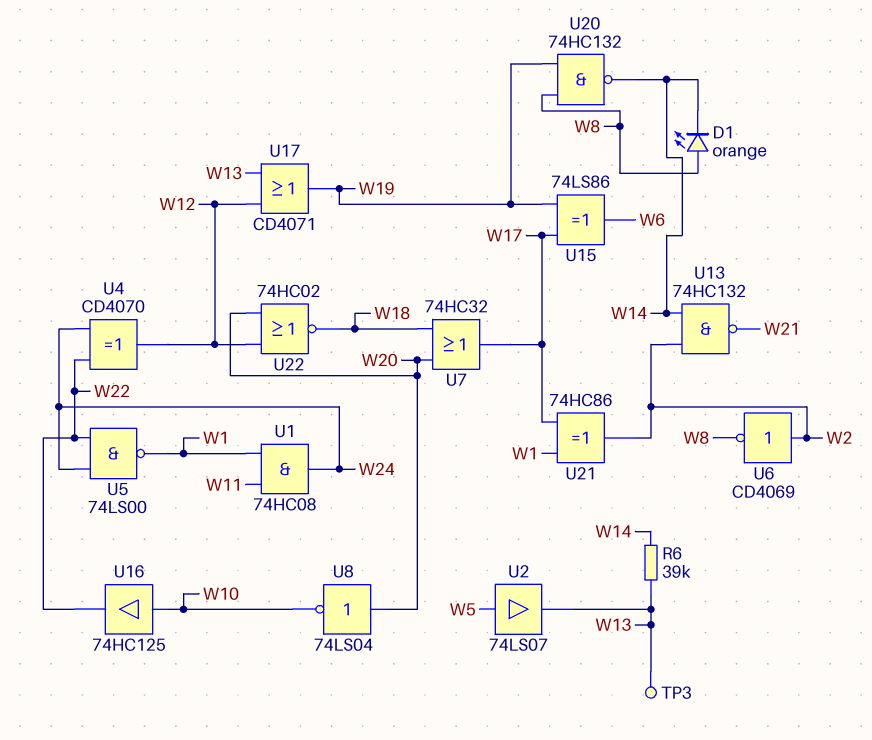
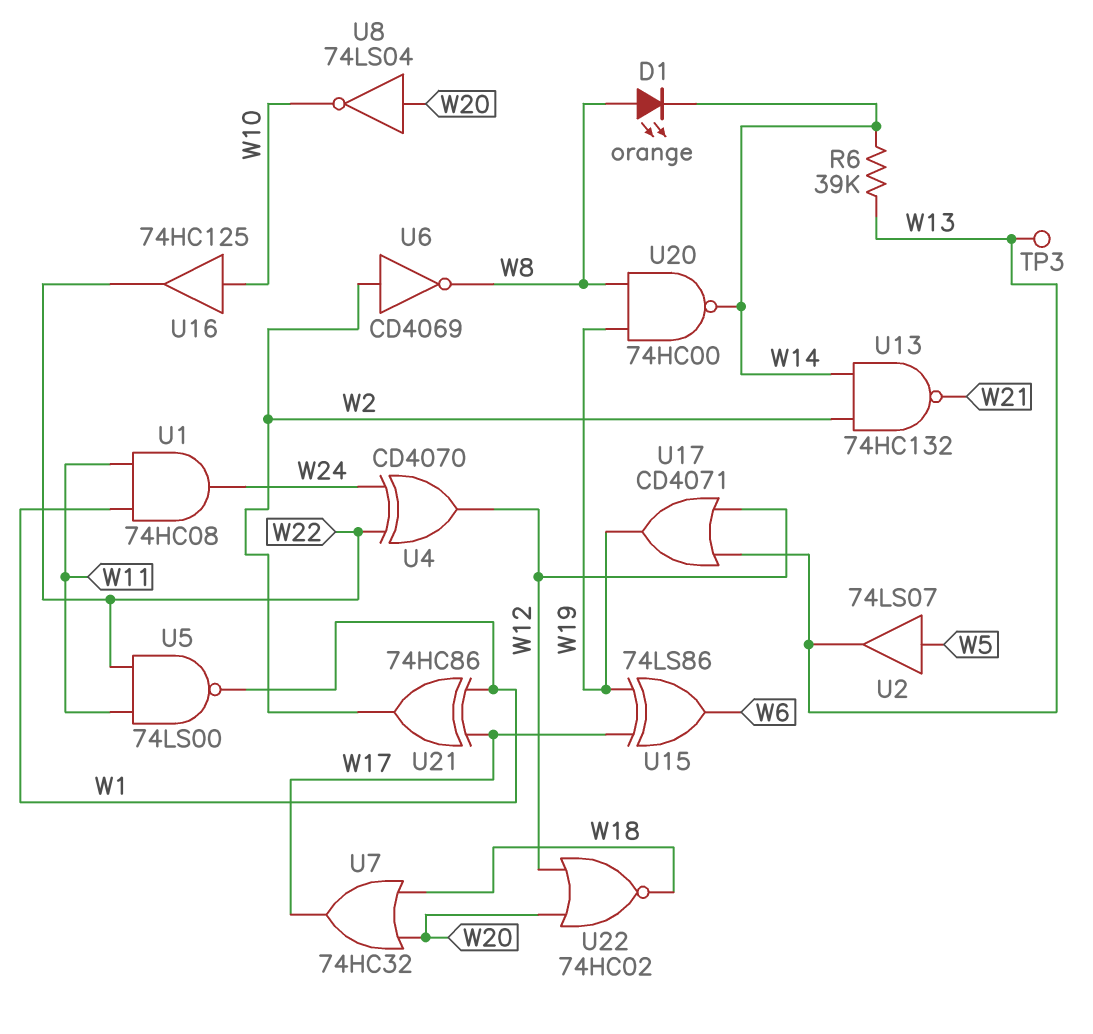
U5: NAND 74LS00 (in W22, in W24, out W1) -> NAND 74LS00 (in W11, in W22, out W1)
U20: NAND 74HC132 (in W8, in W19, out W14) -> NAND 74HC00 (in W8, in W19, out W14)

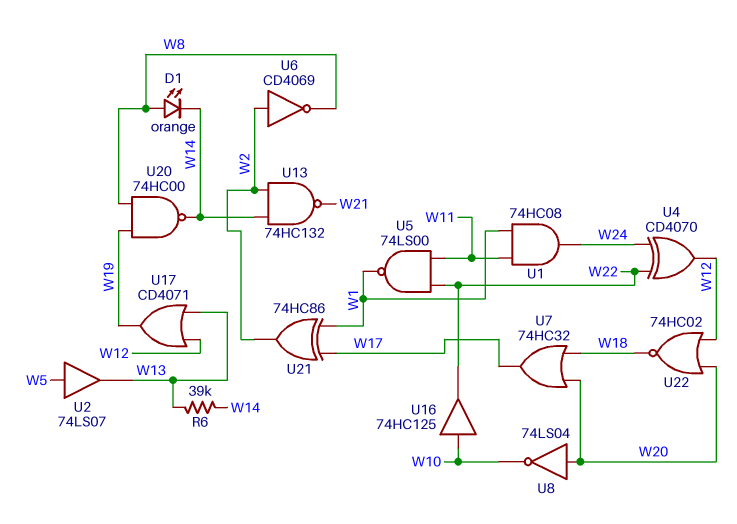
TP3: test point (W13) -> none
U15: XOR 74LS86 (in W17, in W19, out W6) -> none

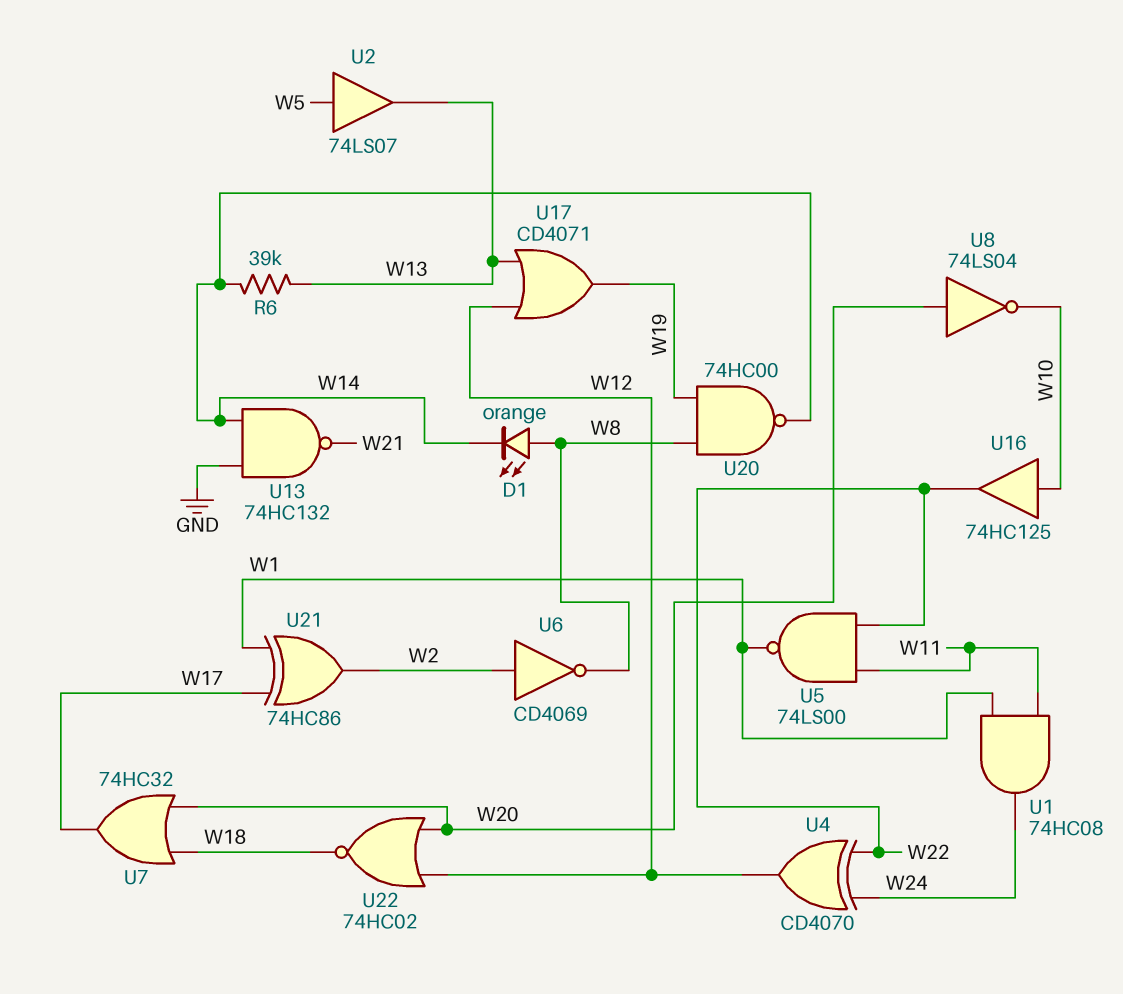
U13: NAND 74HC132 (in W2, in W14, out W21) -> NAND 74HC132 (in GND, in W14, out W21)

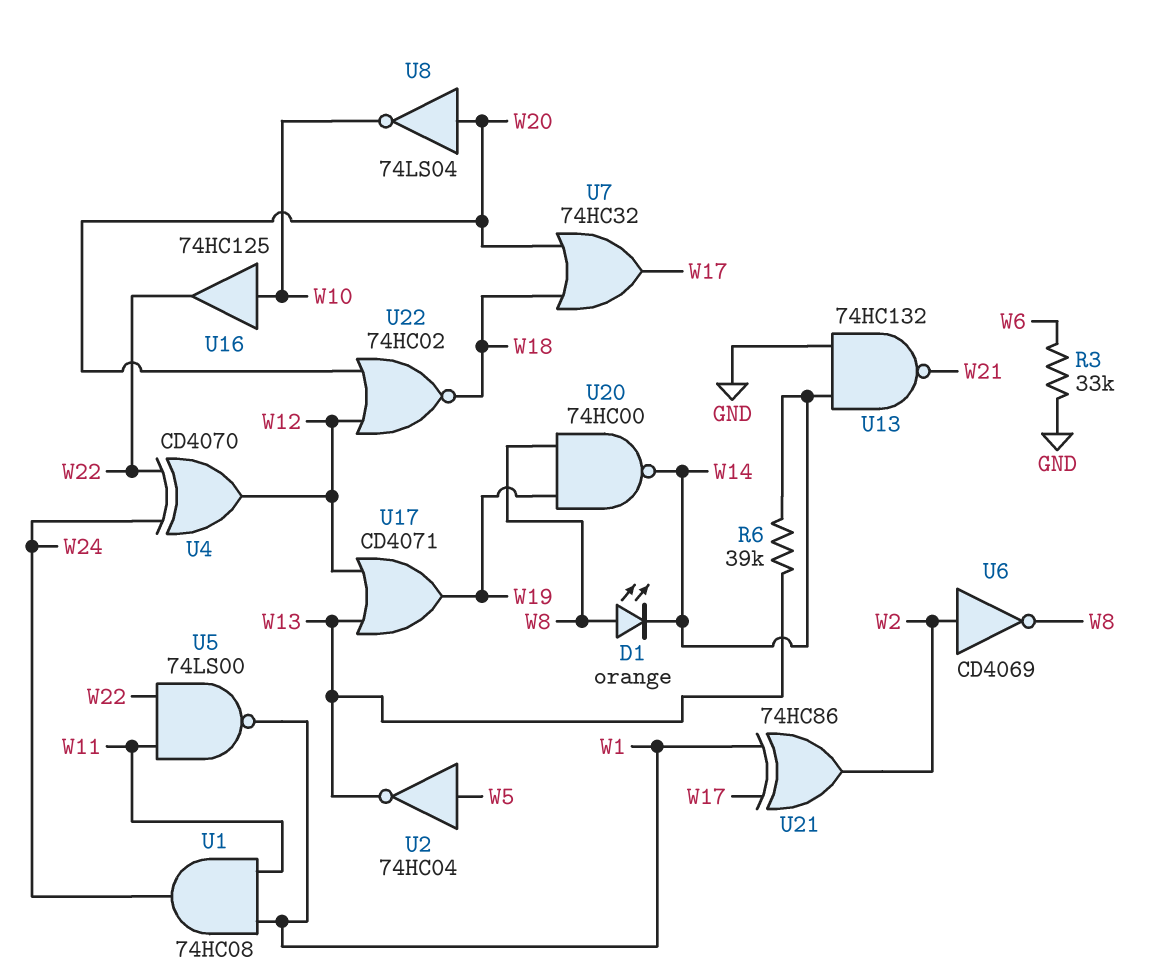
R3: none -> 33k (GND, W6)
U2: buffer 74LS07 (in W5, out W13) -> NOT 74HC04 (in W5, out W13)

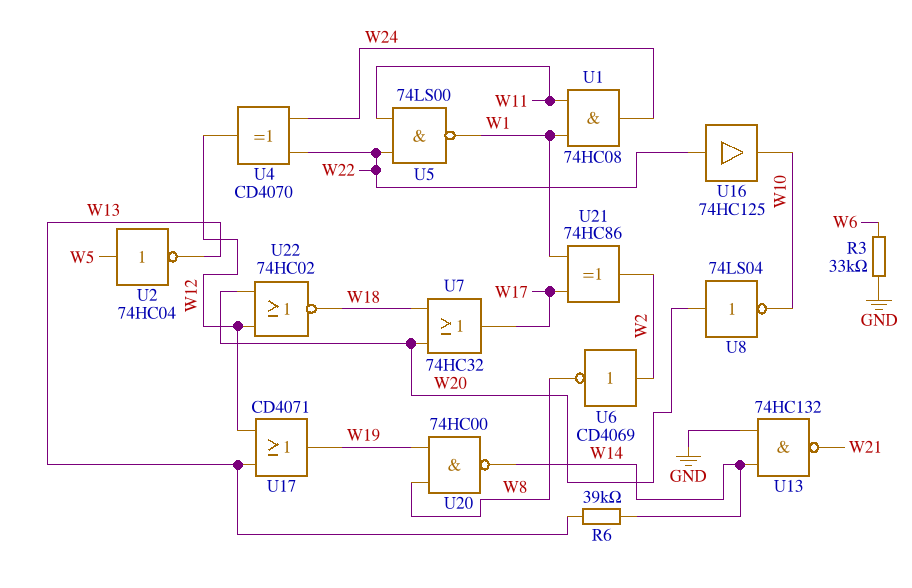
D1: LED orange (A W8, K W14) -> none
U16: buffer 74HC125 (in W10, out W22) -> buffer 74HC125 (in W22, out W10)

